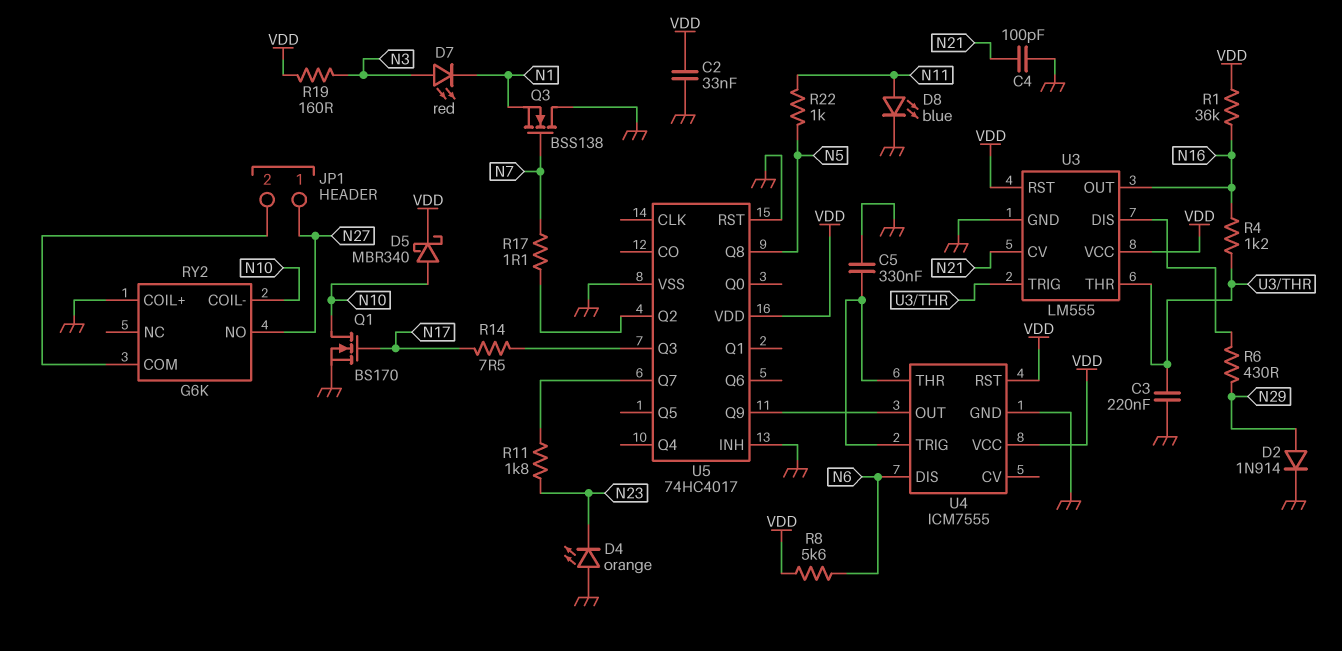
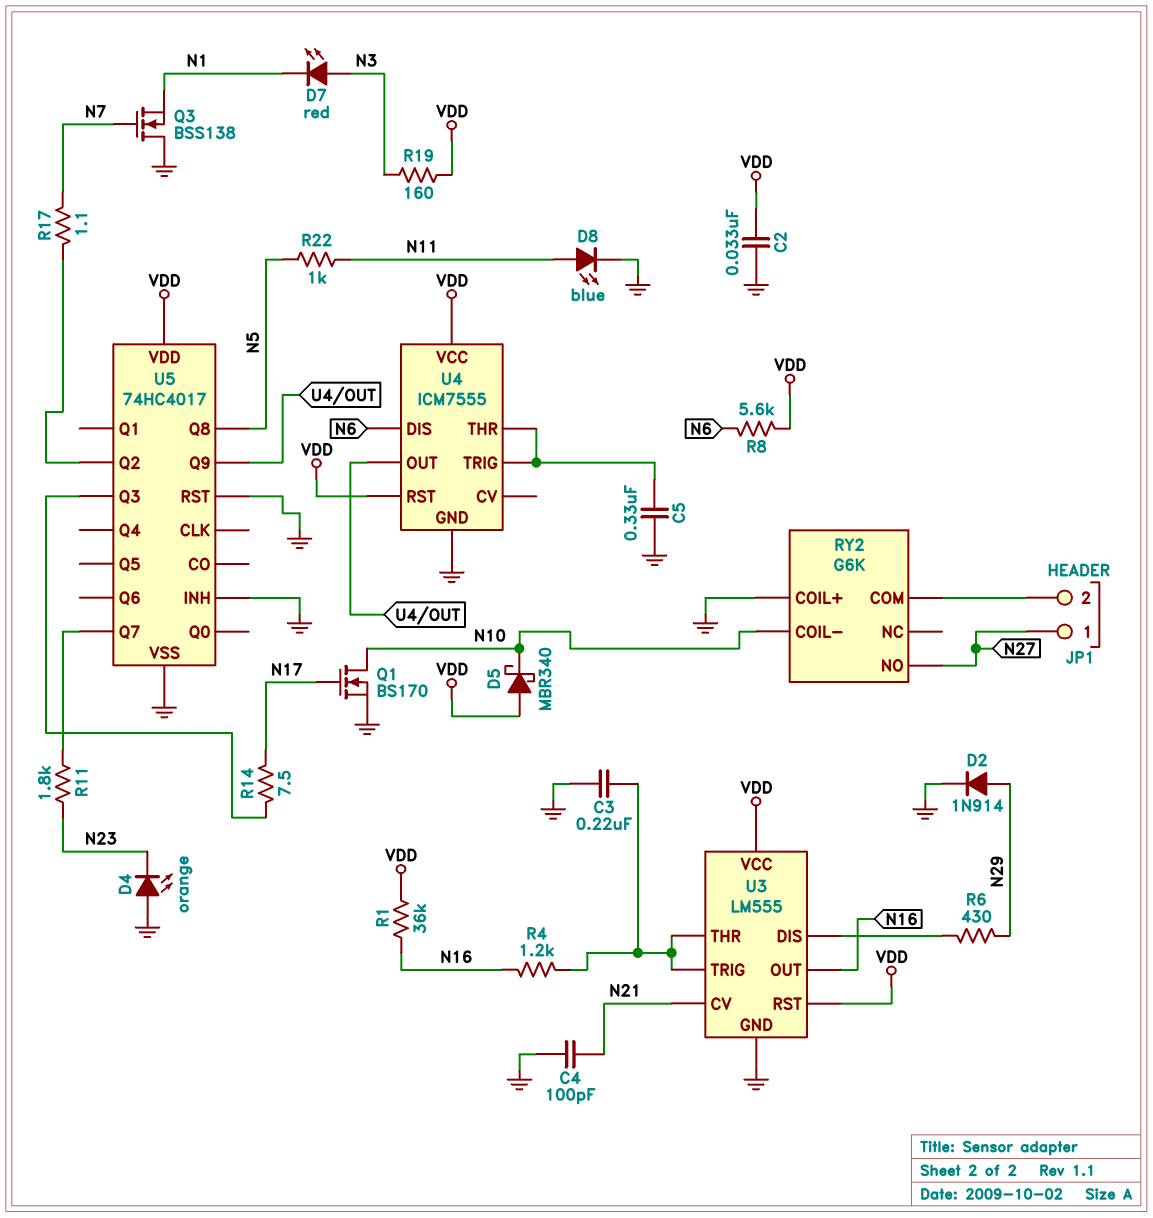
D5: schottky MBR340 (A N10, K VDD) -> schottky MBR340 (A VDD, K N10)

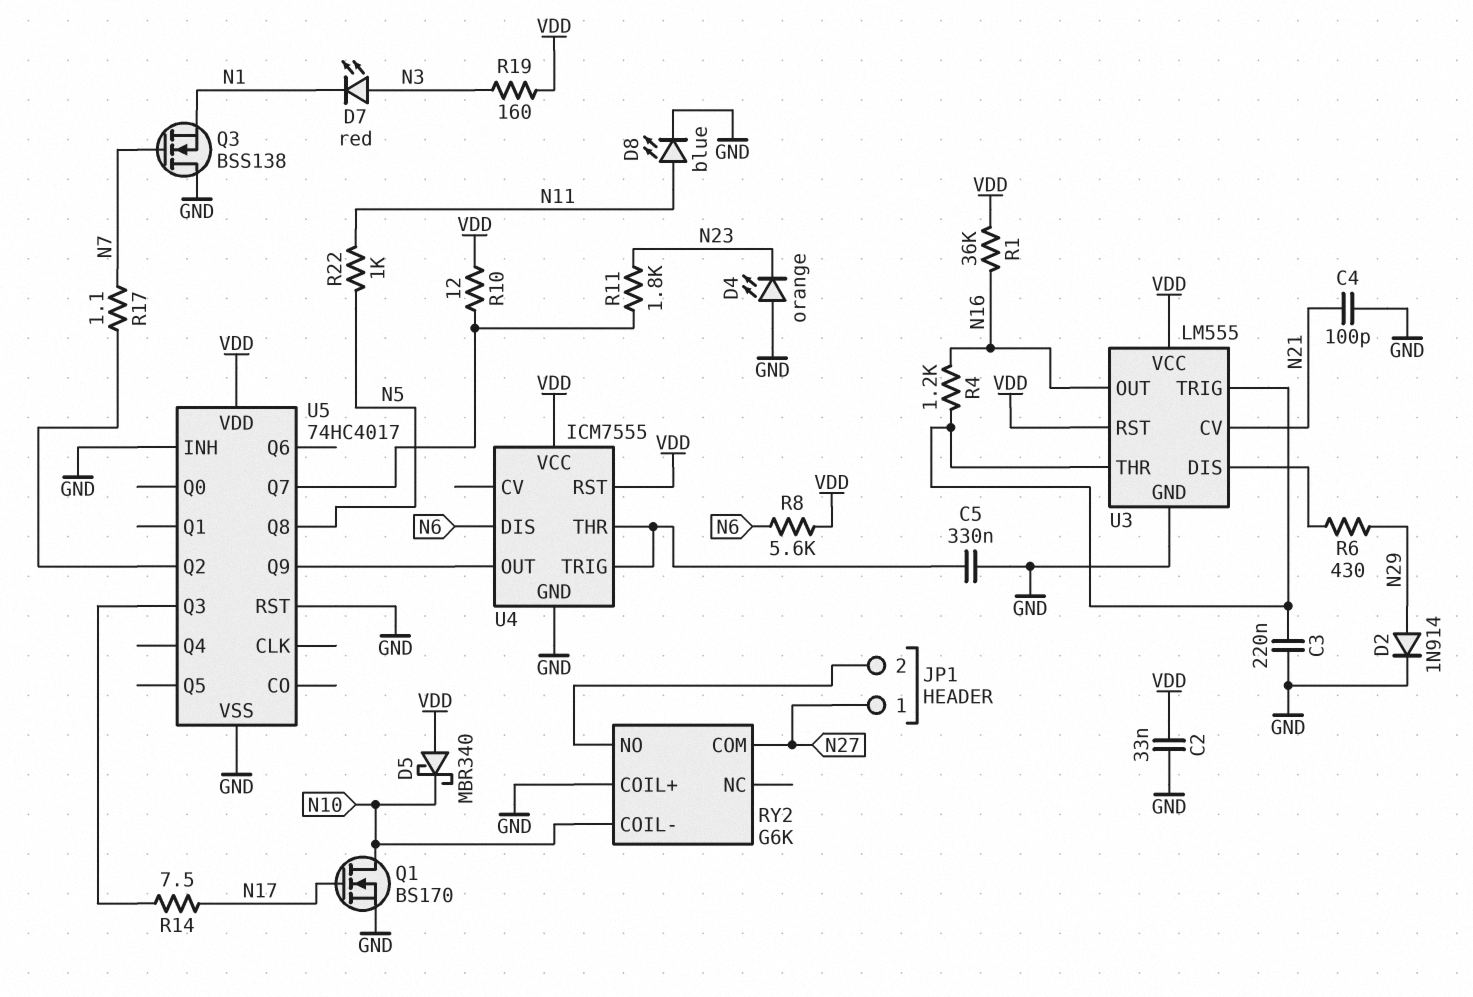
R10: none -> 12 (U5/Q7, VDD)
RY2 pin COM: JP1/2 -> N27
RY2 pin NO: N27 -> JP1/2

